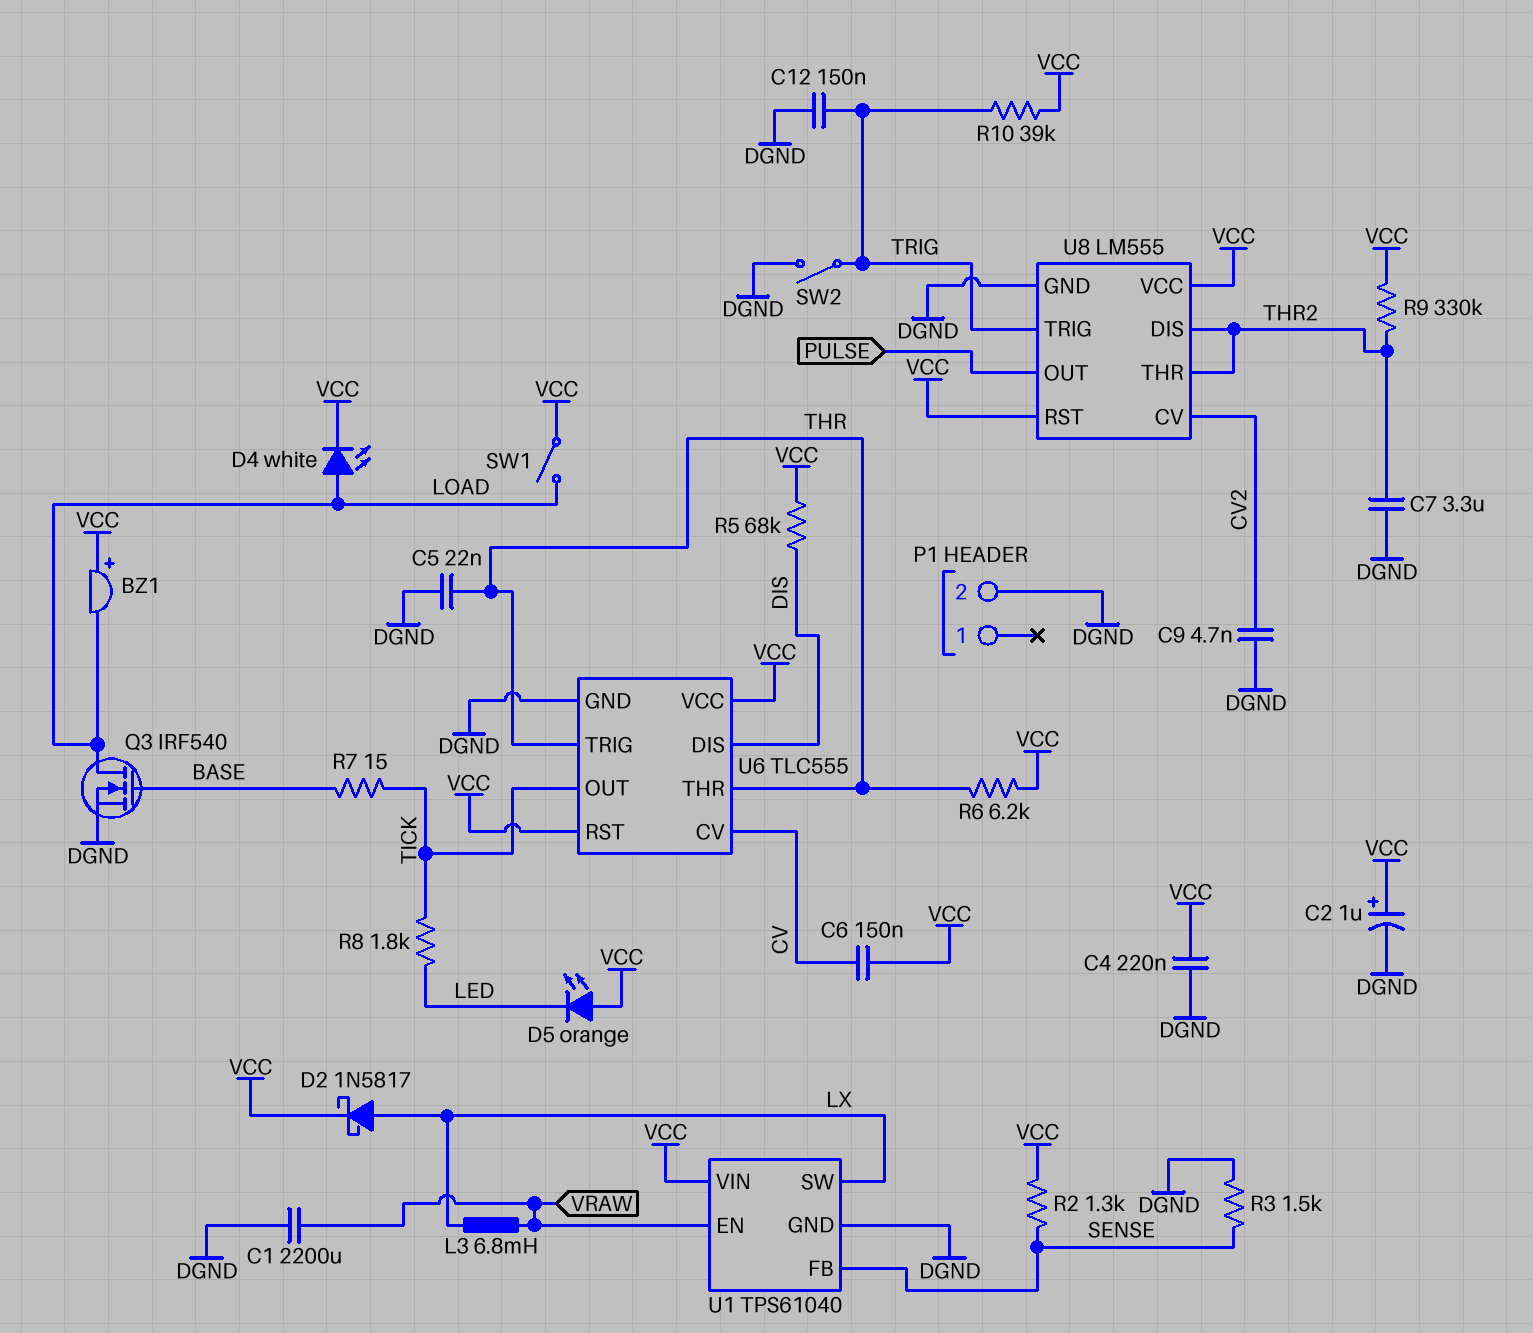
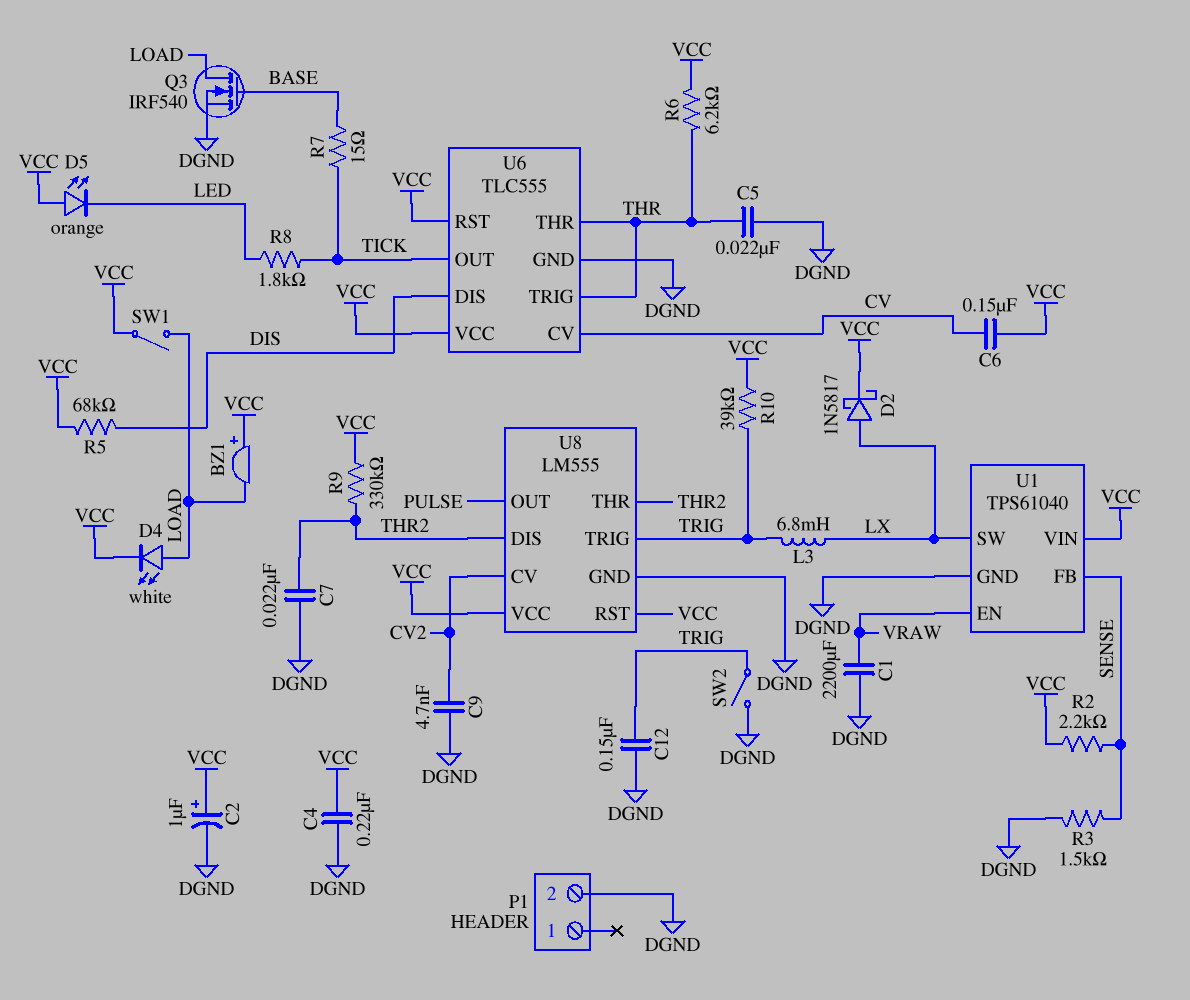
C7: 3.3uF (DGND, THR2) -> 22nF (DGND, THR2)
L3: 6.8mH (LX, VRAW) -> 6.8mH (LX, TRIG)
R2: 1.3k (SENSE, VCC) -> 2.2k (SENSE, VCC)

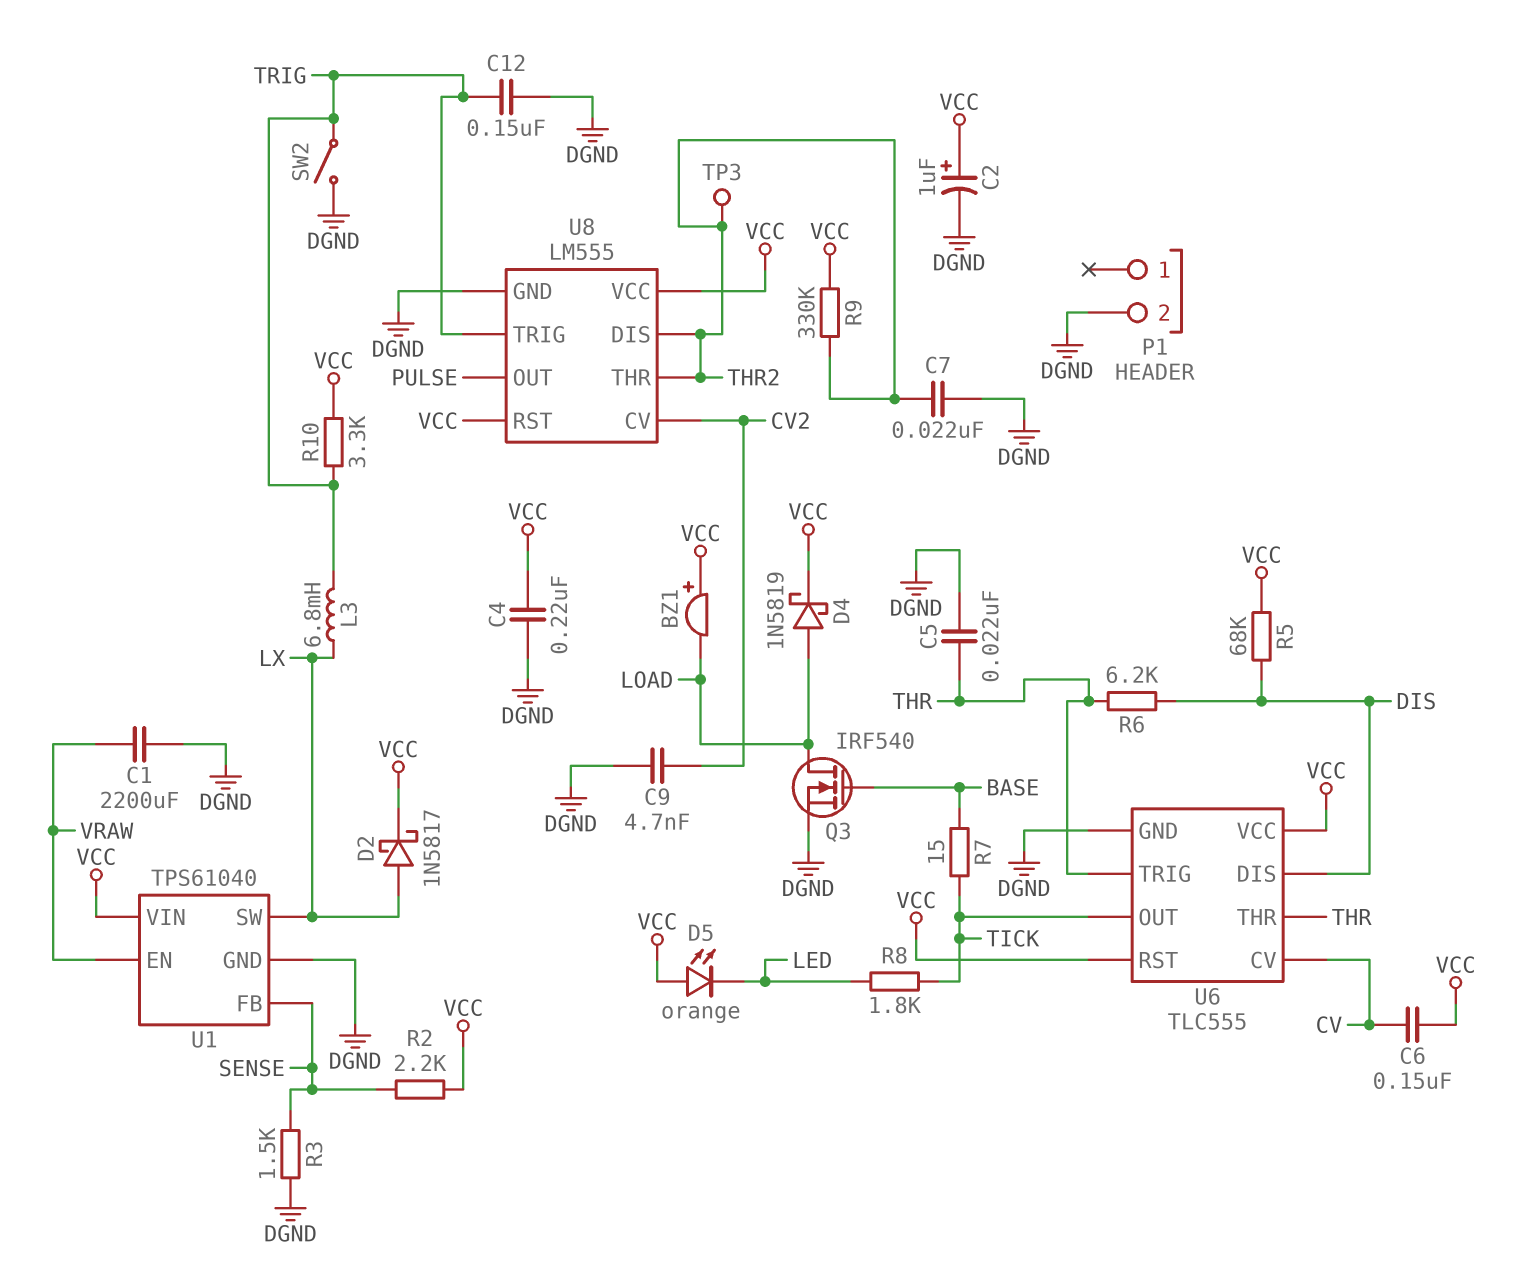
D4: LED white (A LOAD, K VCC) -> schottky 1N5819 (A LOAD, K VCC)
R6: 6.2k (THR, VCC) -> 6.2k (DIS, THR)
R10: 39k (TRIG, VCC) -> 3.3k (TRIG, VCC)
SW1: switch (LOAD, VCC) -> none
TP3: none -> test point (THR2)

